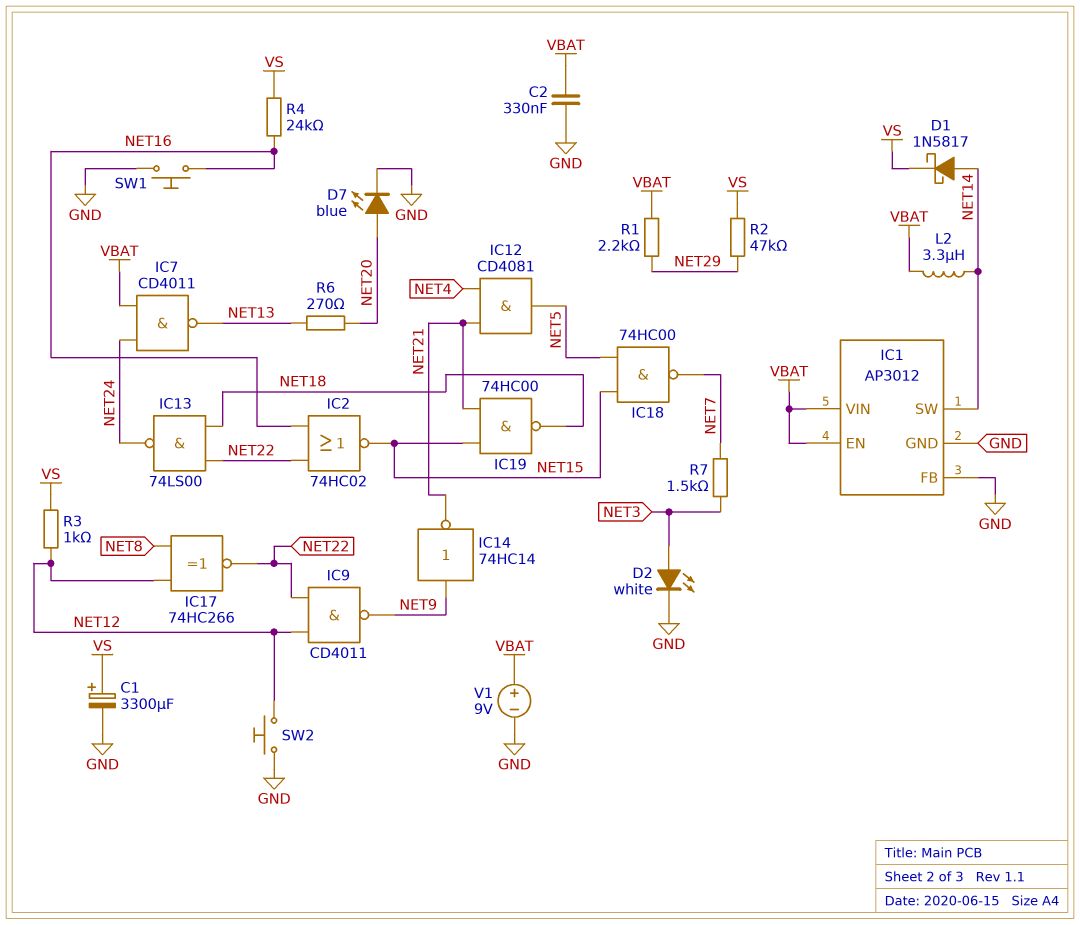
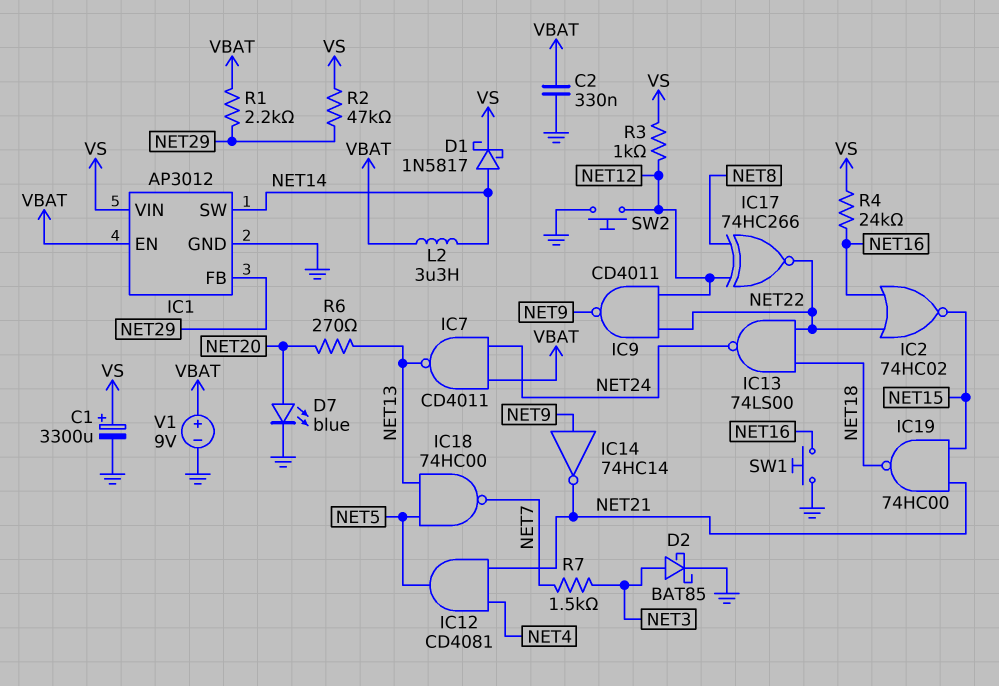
D2: LED white (A NET3, K GND) -> schottky BAT85 (A NET3, K GND)
IC1 pin FB: GND -> NET29
IC1 pin VIN: VBAT -> VS
IC18: NAND 74HC00 (in NET5, in NET15, out NET7) -> NAND 74HC00 (in NET5, in NET13, out NET7)

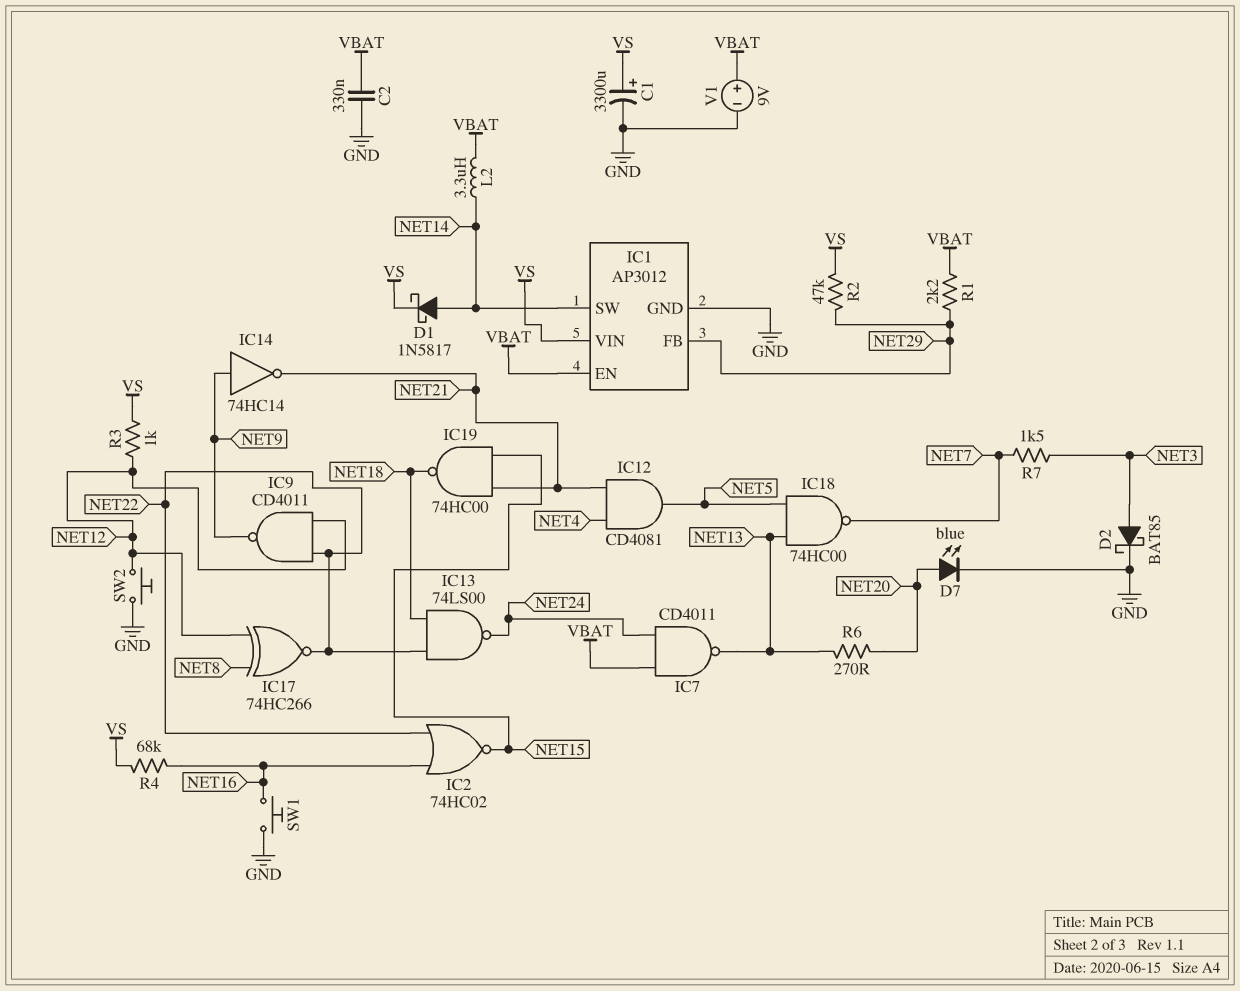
R4: 24k (NET16, VS) -> 68k (NET16, VS)

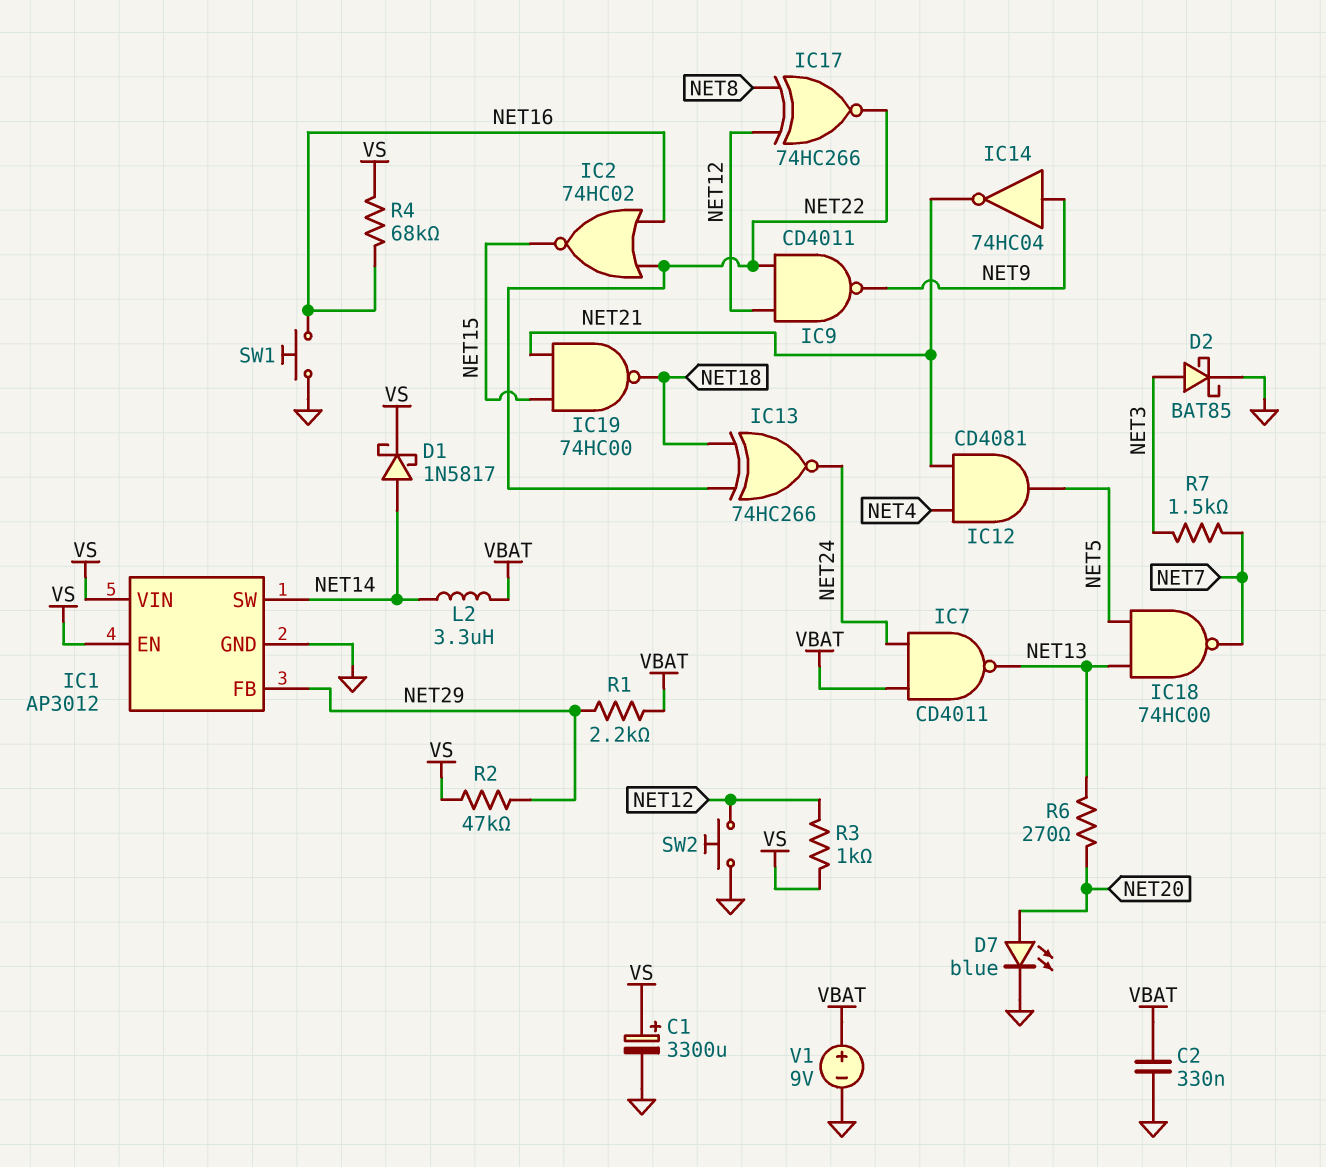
IC1 pin EN: VBAT -> VS
IC13: NAND 74LS00 (in NET18, in NET22, out NET24) -> XNOR 74HC266 (in NET18, in NET22, out NET24)
IC14: NOT 74HC14 (in NET9, out NET21) -> NOT 74HC04 (in NET9, out NET21)

